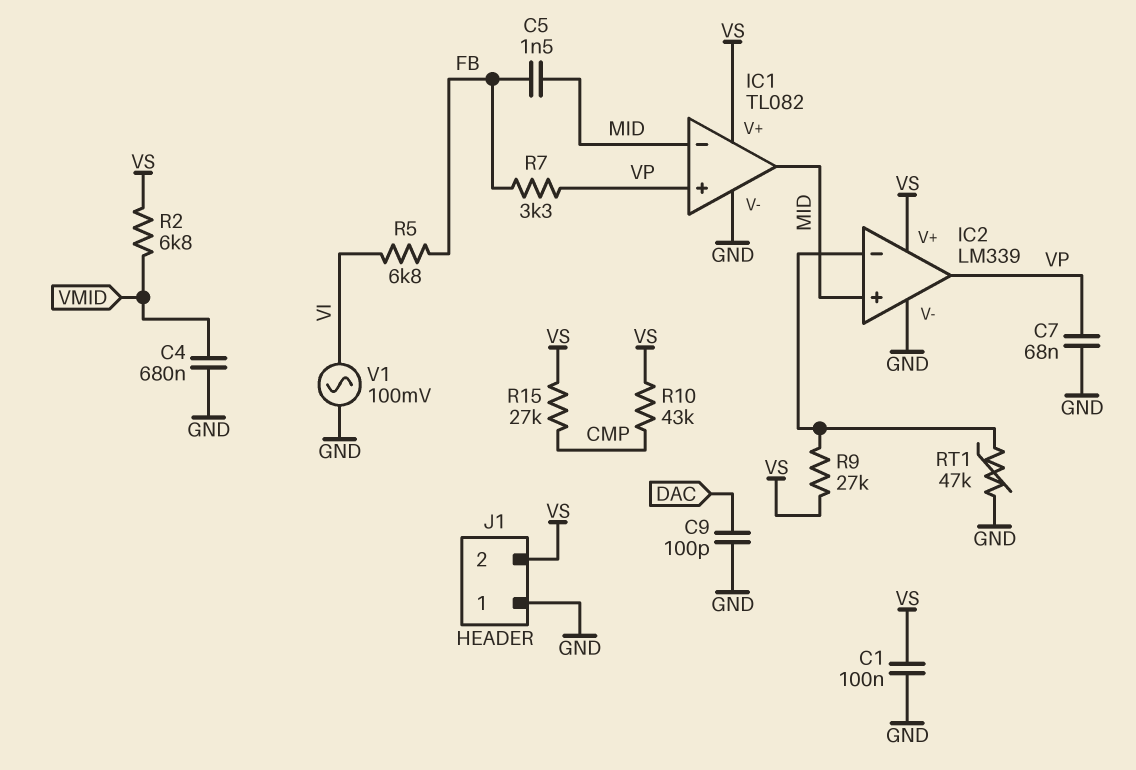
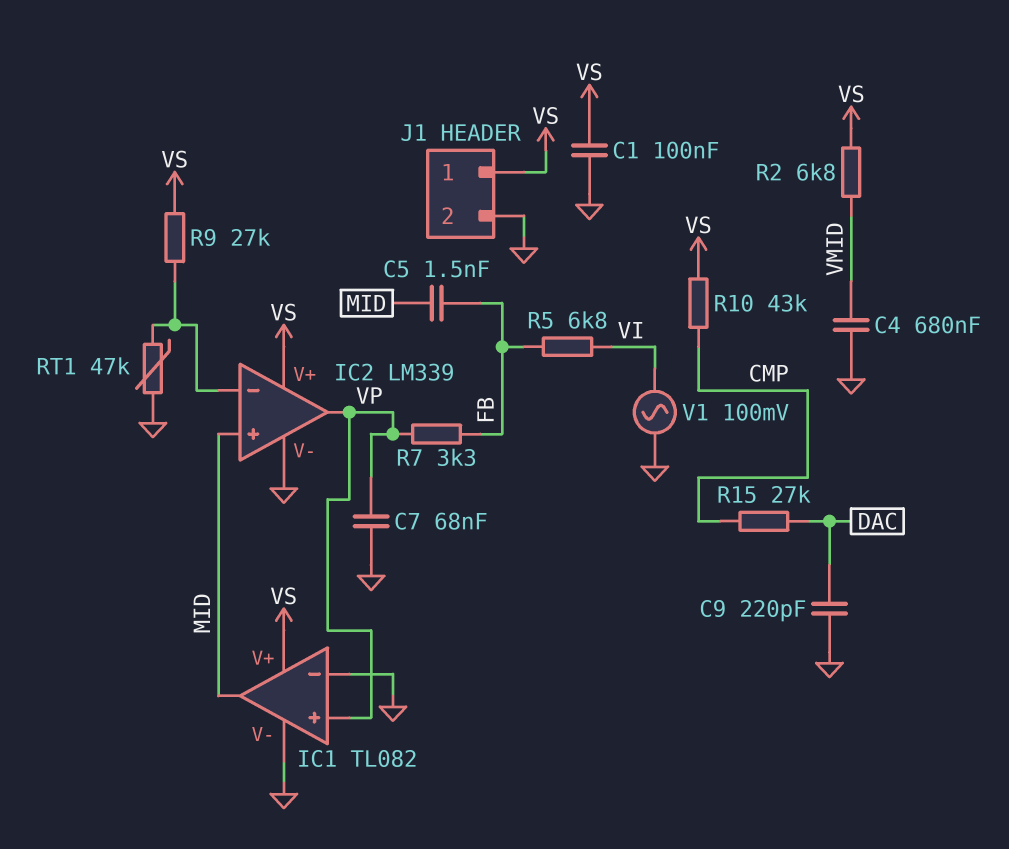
C9: 100pF (DAC, GND) -> 220pF (DAC, GND)
IC1 pin in-: MID -> GND
J1 pin 1: GND -> VS
J1 pin 2: VS -> GND
R15: 27k (CMP, VS) -> 27k (CMP, DAC)

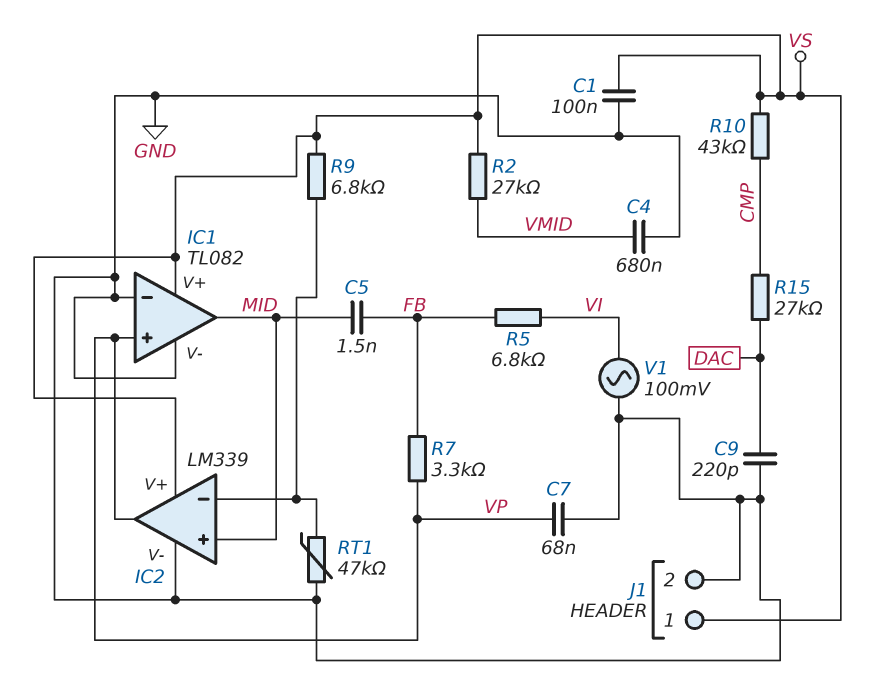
R2: 6.8k (VMID, VS) -> 27k (VMID, VS)
R9: 27k (IC2/in-, VS) -> 6.8k (IC2/in-, VS)

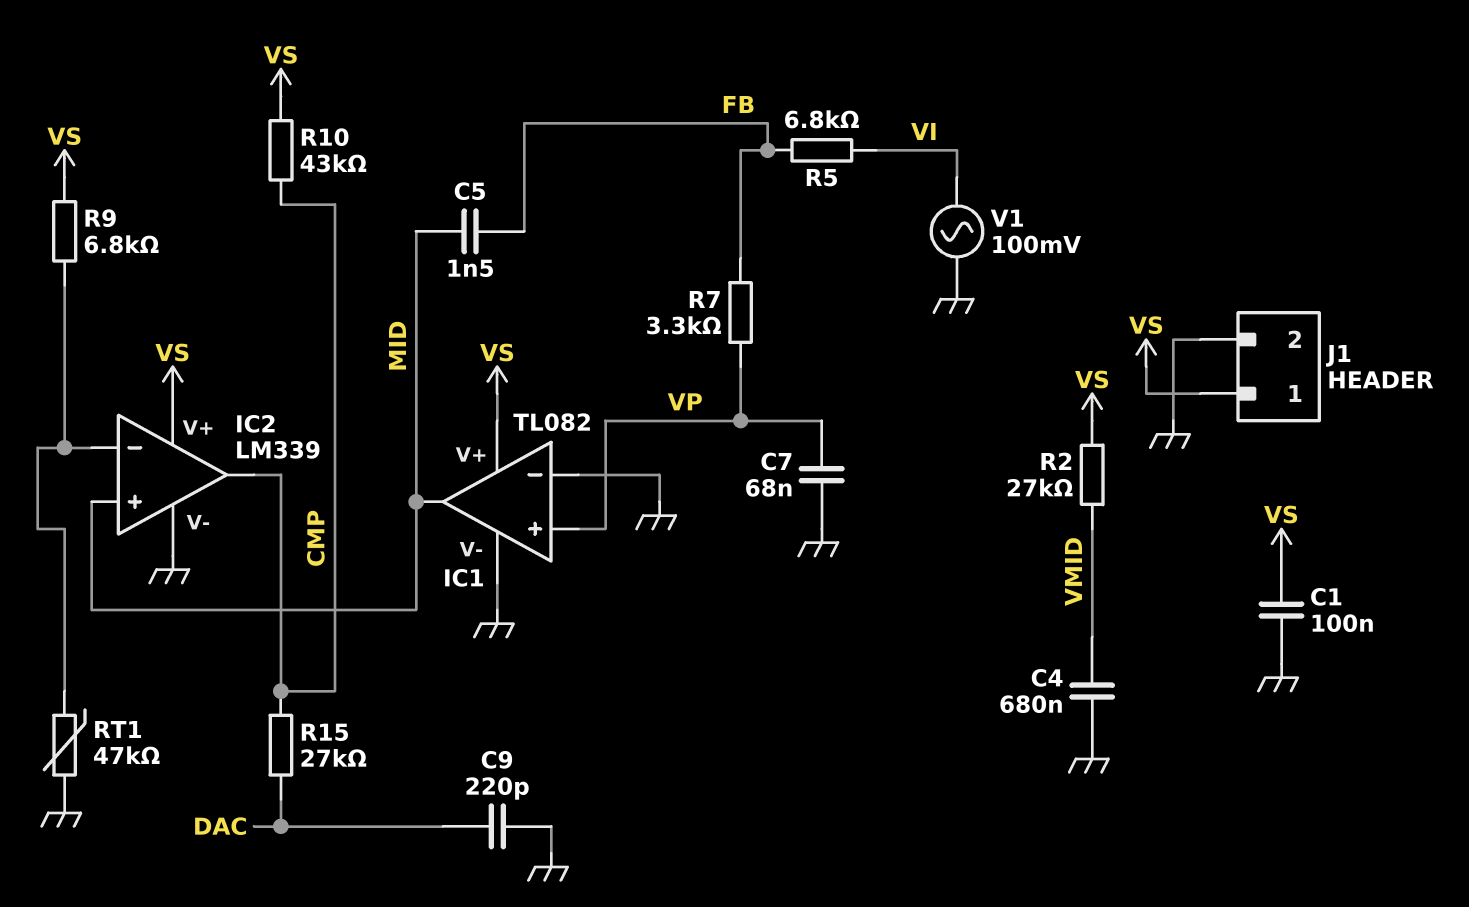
IC2 pin out: VP -> CMP

